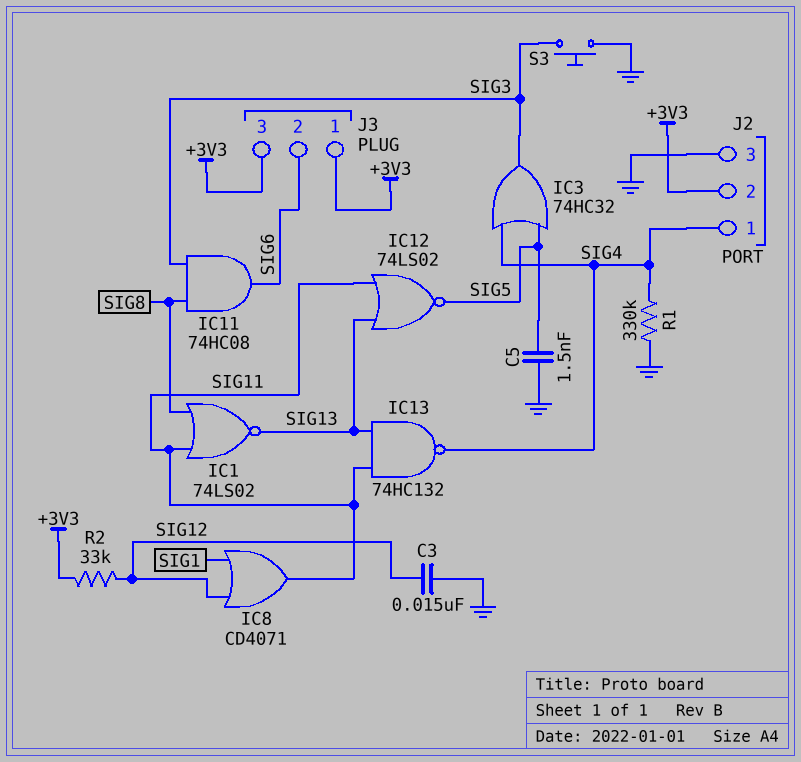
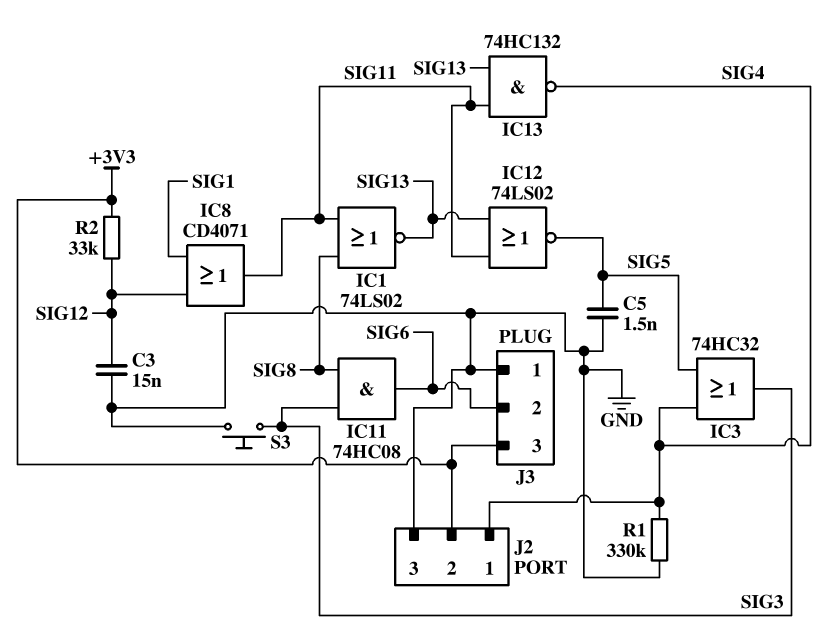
J3 pin 1: +3V3 -> GND

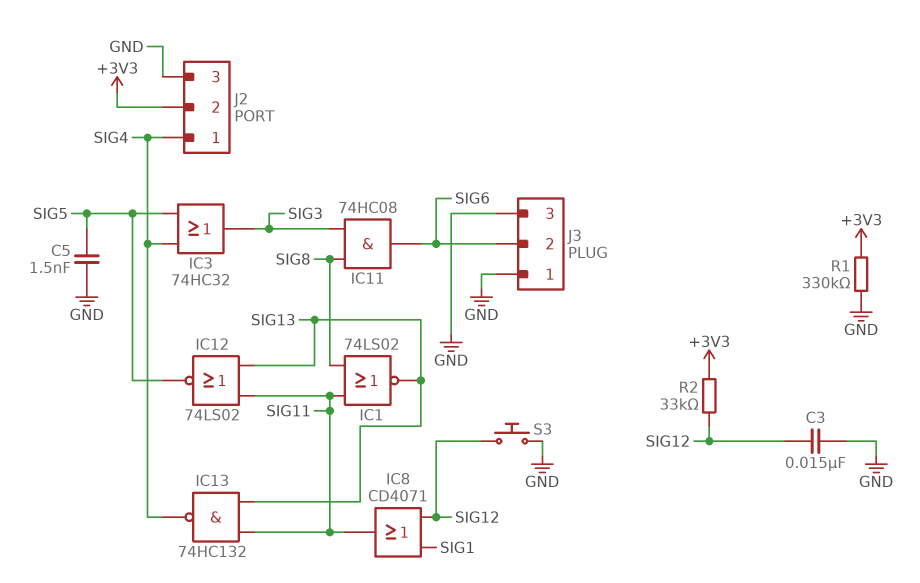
J3 pin 3: +3V3 -> GND
R1: 330k (GND, SIG4) -> 330k (+3V3, GND)
S3: button (GND, SIG3) -> button (GND, SIG12)

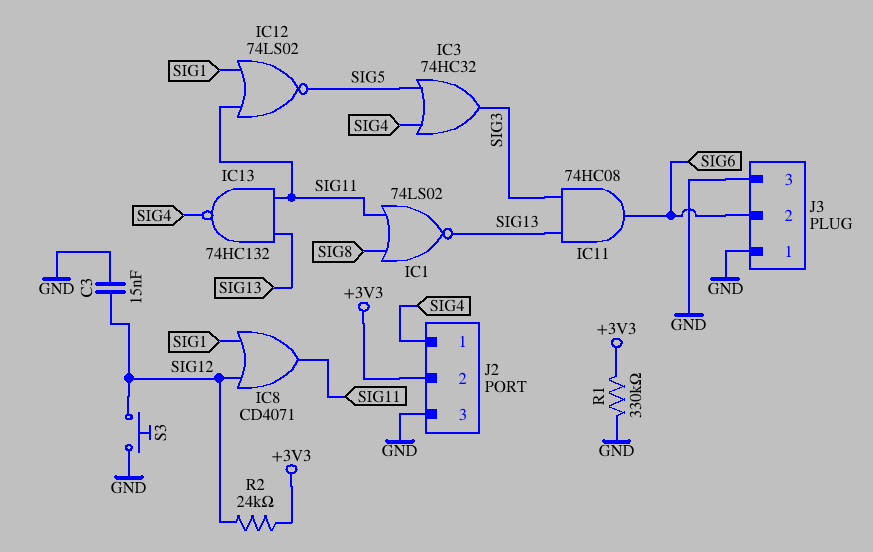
C5: 1.5nF (GND, SIG5) -> none
IC11: AND 74HC08 (in SIG3, in SIG8, out SIG6) -> AND 74HC08 (in SIG3, in SIG13, out SIG6)
IC12: NOR 74LS02 (in SIG11, in SIG13, out SIG5) -> NOR 74LS02 (in SIG1, in SIG11, out SIG5)
R2: 33k (+3V3, SIG12) -> 24k (+3V3, SIG12)

